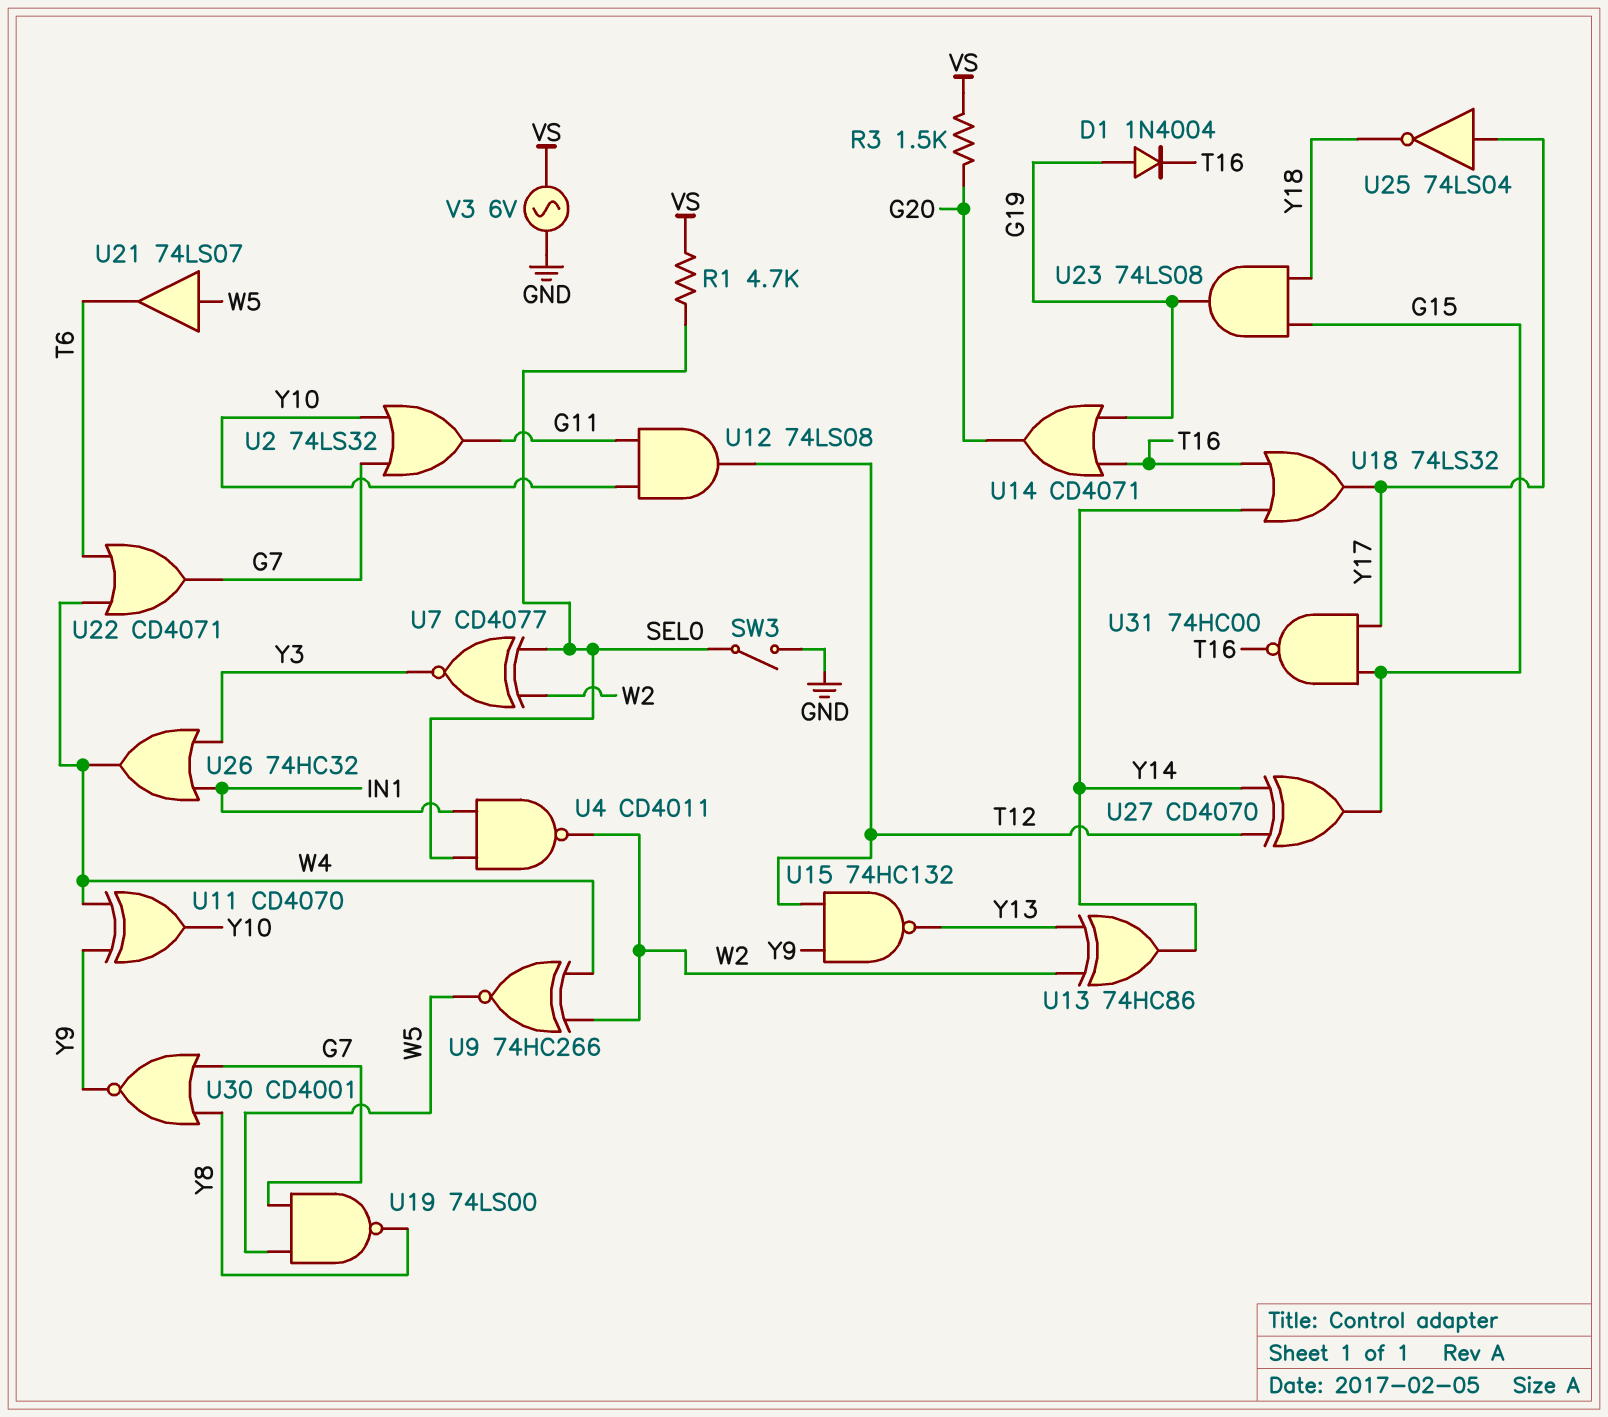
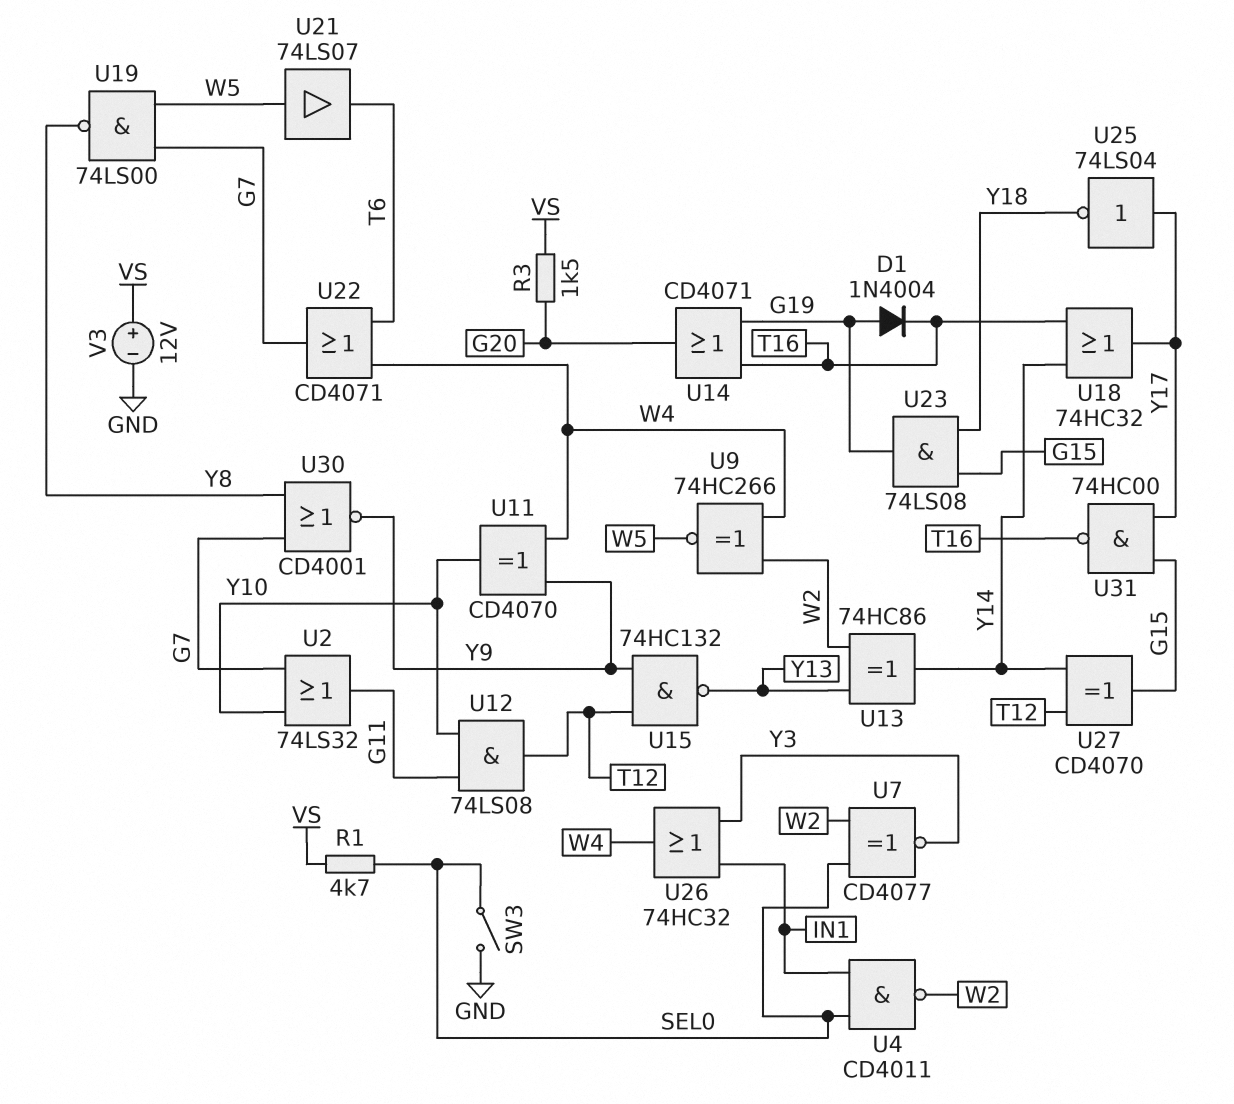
U18: OR 74LS32 (in T16, in Y14, out Y17) -> OR 74HC32 (in T16, in Y14, out Y17)
V3: AC 6V (GND, VS) -> 12V (plus VS, minus GND)

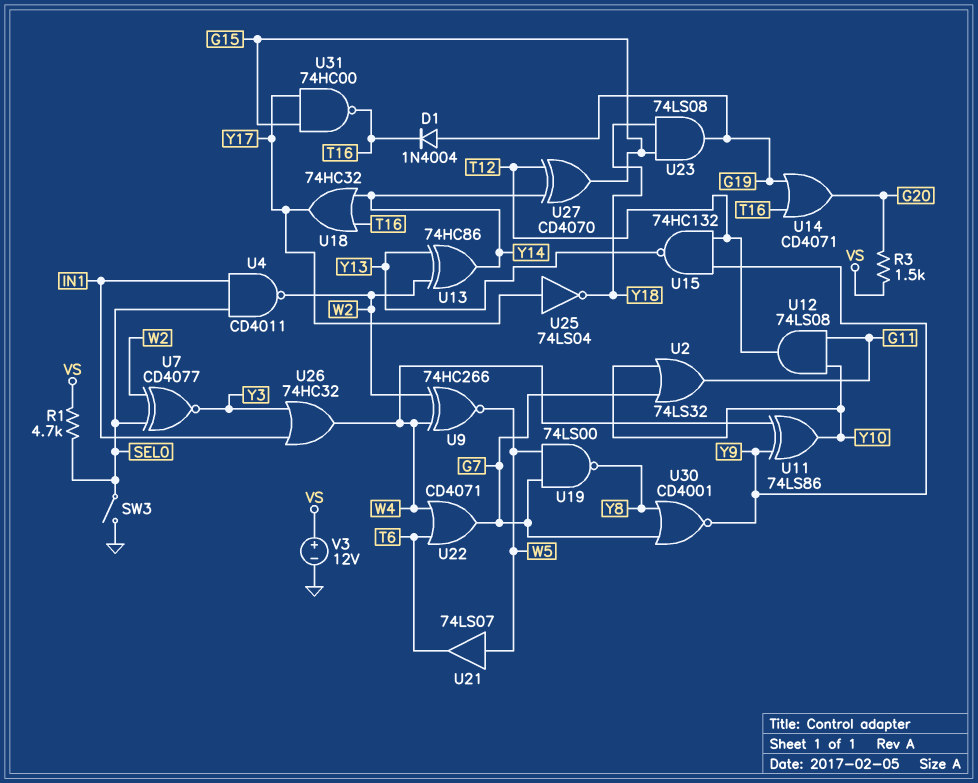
U11: XOR CD4070 (in W4, in Y9, out Y10) -> XOR 74LS86 (in W4, in Y9, out Y10)

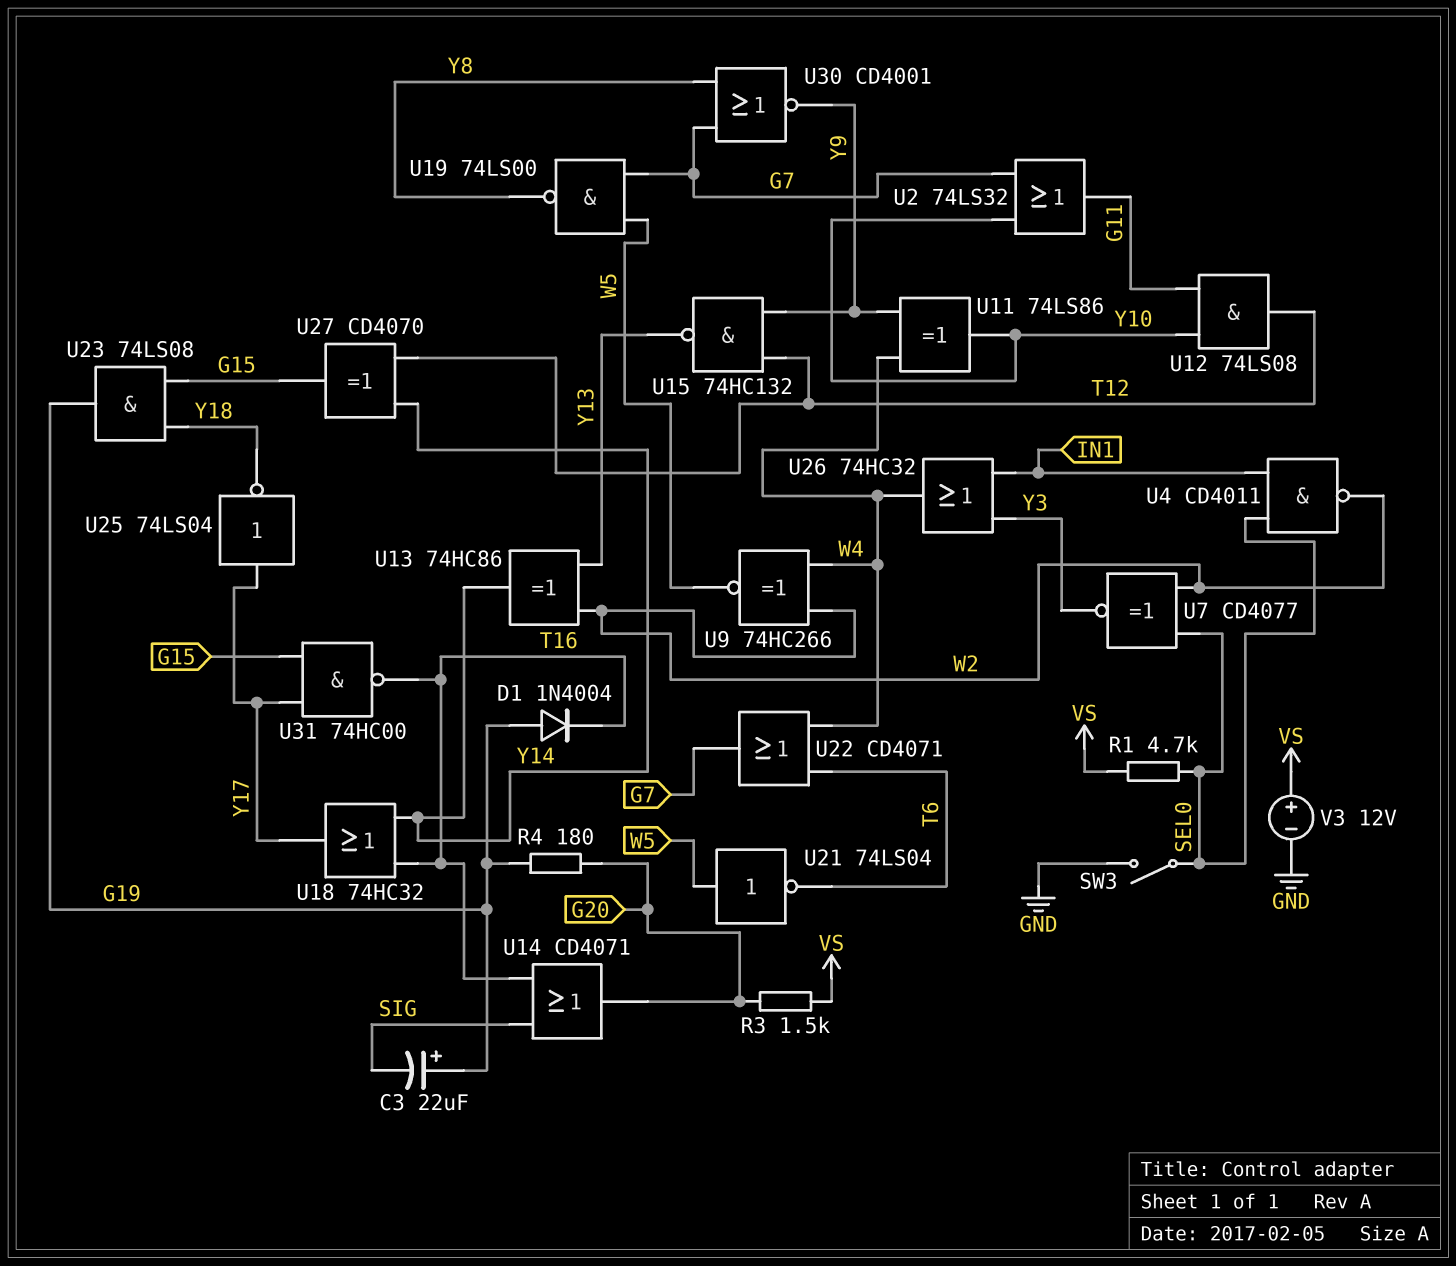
C3: none -> 22uF (plus G19, minus SIG)
R4: none -> 180 (G19, G20)
U14: OR CD4071 (in G19, in T16, out G20) -> OR CD4071 (in SIG, in T16, out G20)
U21: buffer 74LS07 (in W5, out T6) -> NOT 74LS04 (in W5, out T6)

